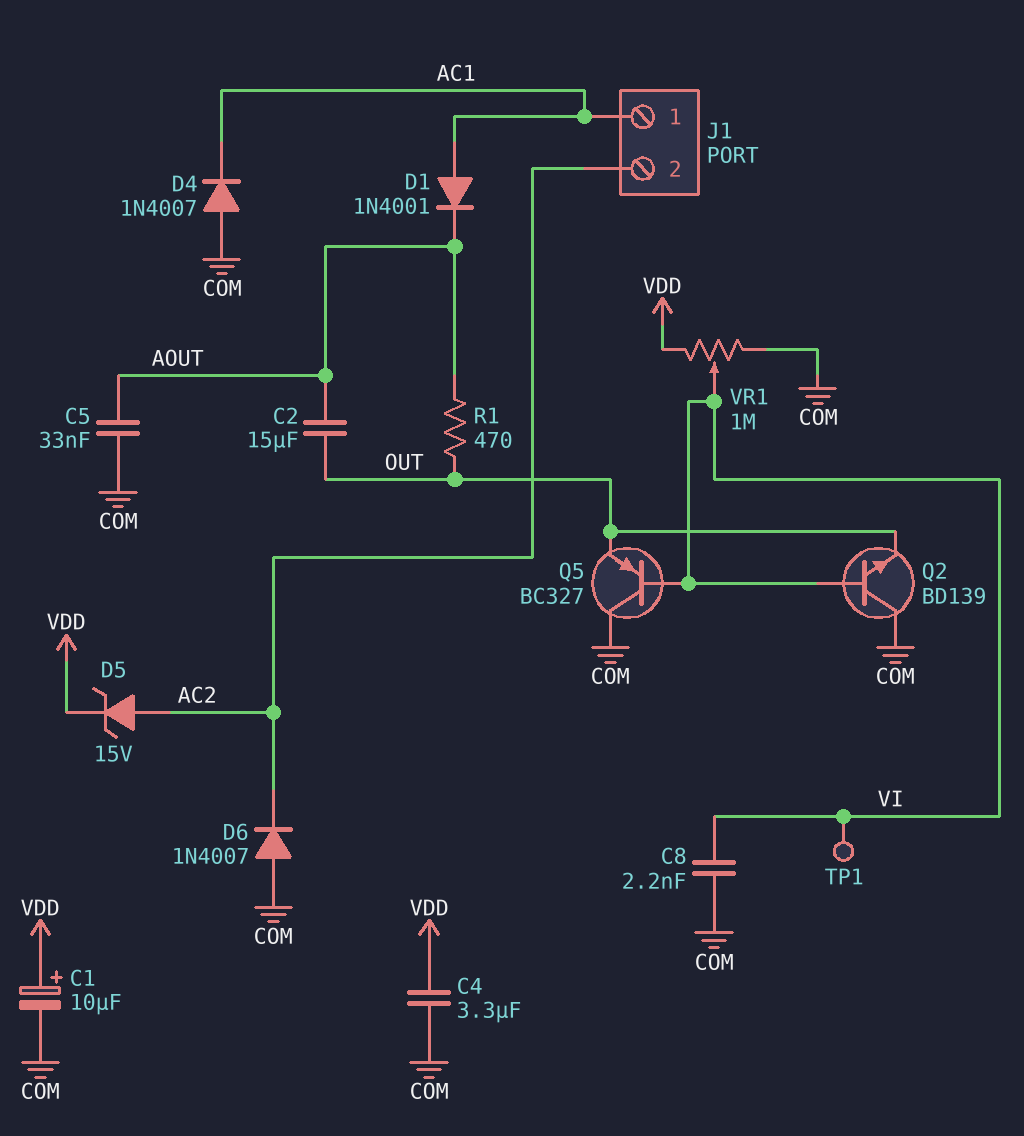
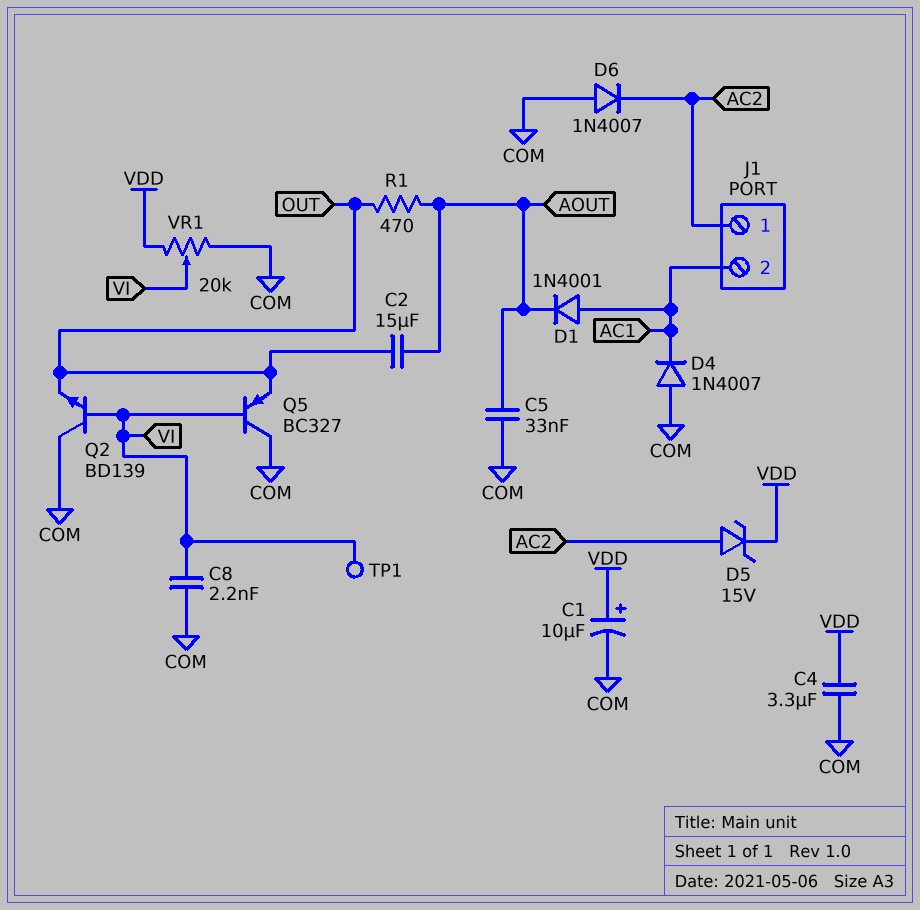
J1 pin 1: AC1 -> AC2
J1 pin 2: AC2 -> AC1
VR1: 1M (COM, VDD, wiper VI) -> 20k (COM, VDD, wiper VI)

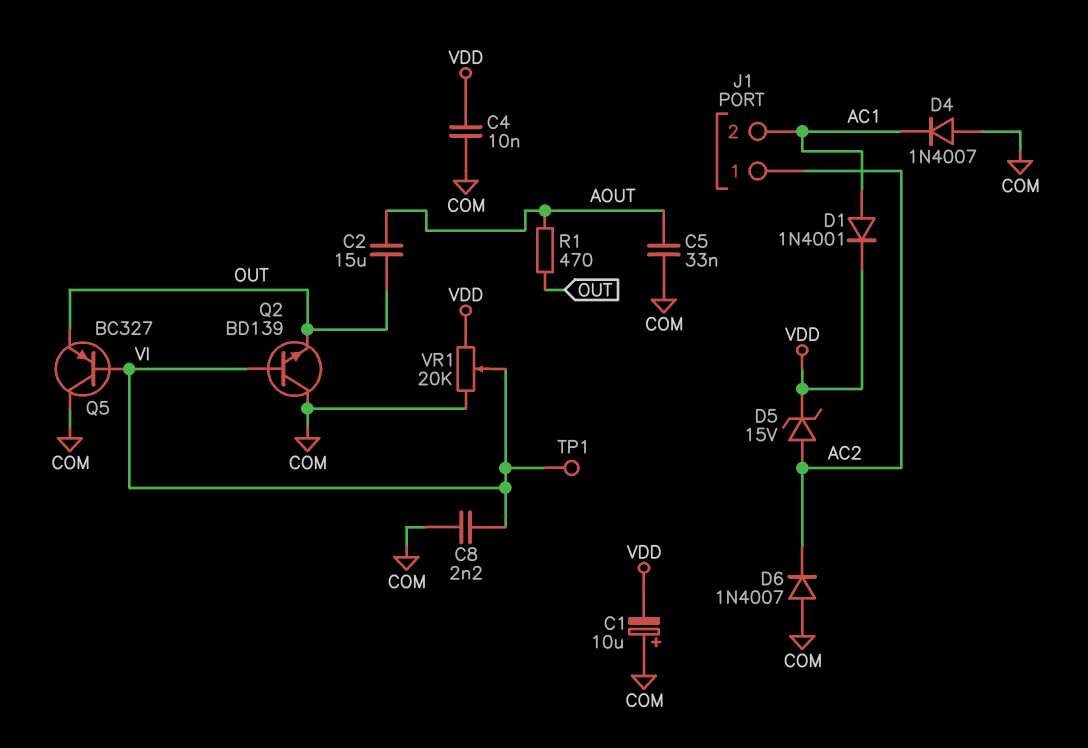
C1: 10uF (plus VDD, minus COM) -> 10uF (plus COM, minus VDD)
C4: 3.3uF (COM, VDD) -> 10nF (COM, VDD)
D1: diode 1N4001 (A AC1, K AOUT) -> diode 1N4001 (A AC1, K VDD)

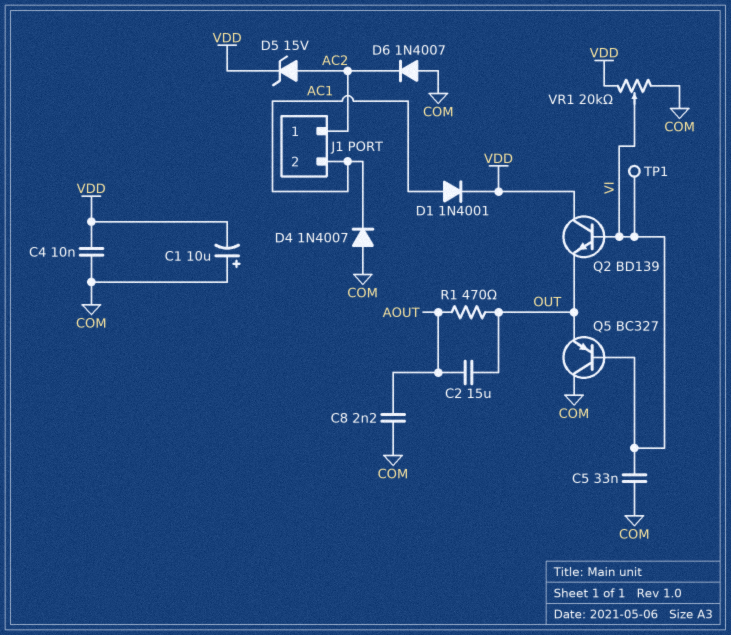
C5: 33nF (AOUT, COM) -> 33nF (COM, VI)
C8: 2.2nF (COM, VI) -> 2.2nF (AOUT, COM)
Q2: NPN BD139 (B VI, C COM, E OUT) -> NPN BD139 (B VI, C VDD, E OUT)

